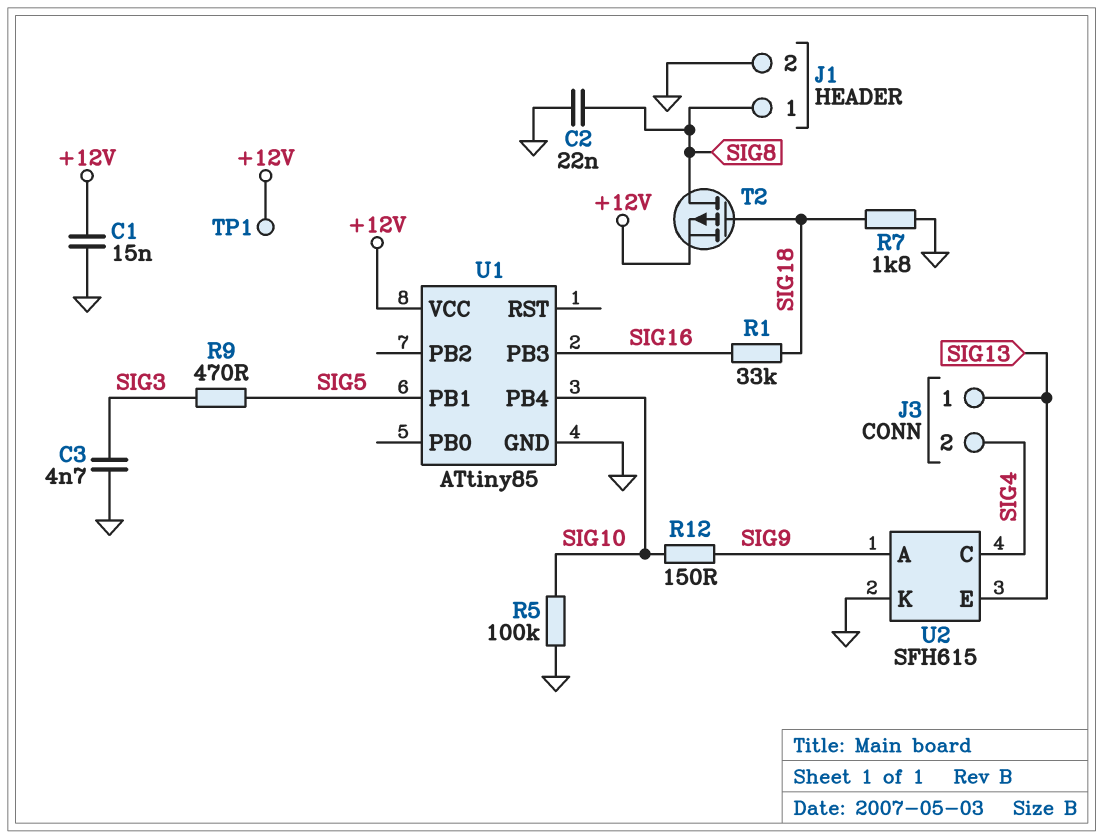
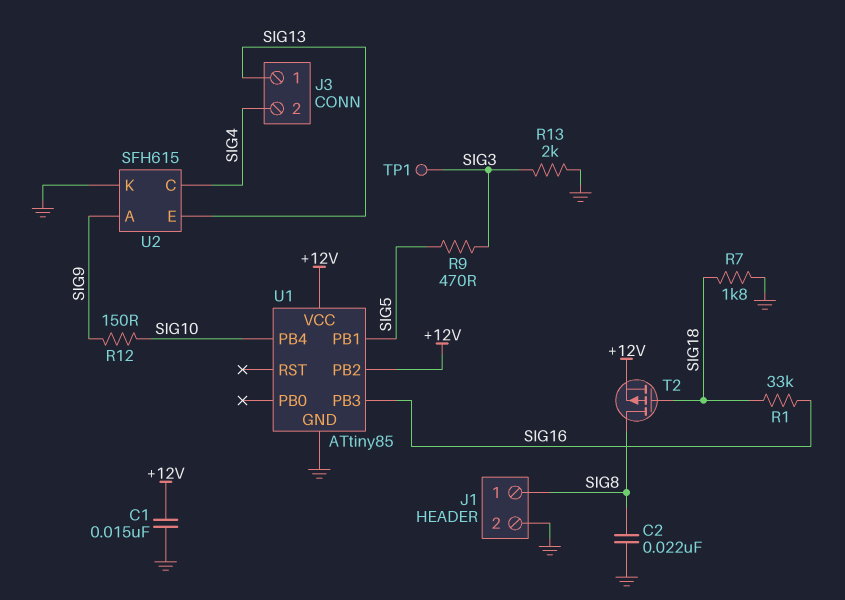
C3: 4.7nF (GND, SIG3) -> none
R5: 100k (GND, SIG10) -> none
R13: none -> 2k (GND, SIG3)
TP1: test point (+12V) -> test point (SIG3)
U1 pin PB2: none -> +12V

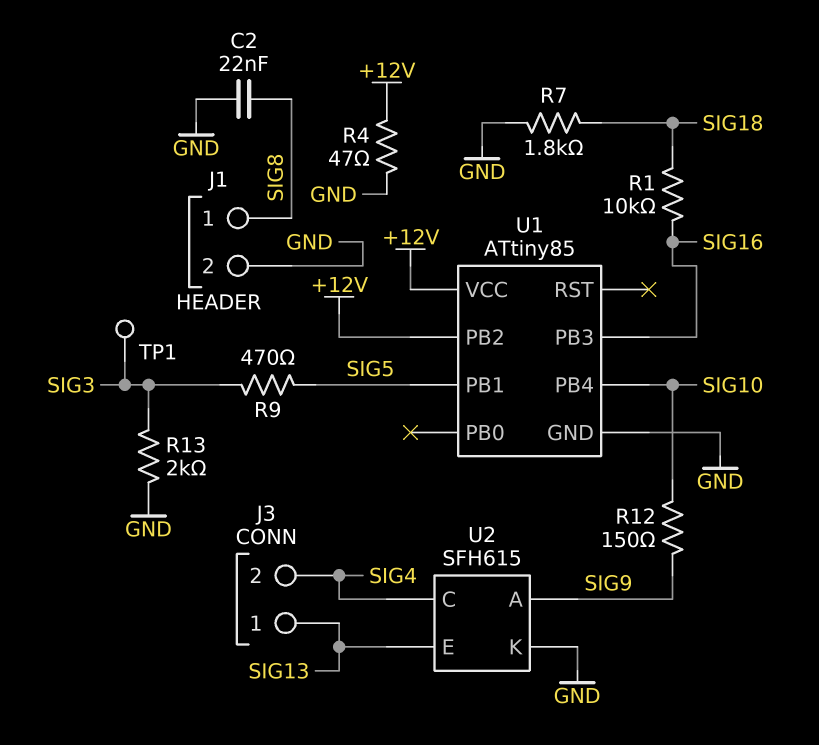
C1: 15nF (+12V, GND) -> none
R1: 33k (SIG16, SIG18) -> 10k (SIG16, SIG18)
R4: none -> 47 (+12V, GND)
T2: PMOS (G SIG18, D SIG8, S +12V) -> none

